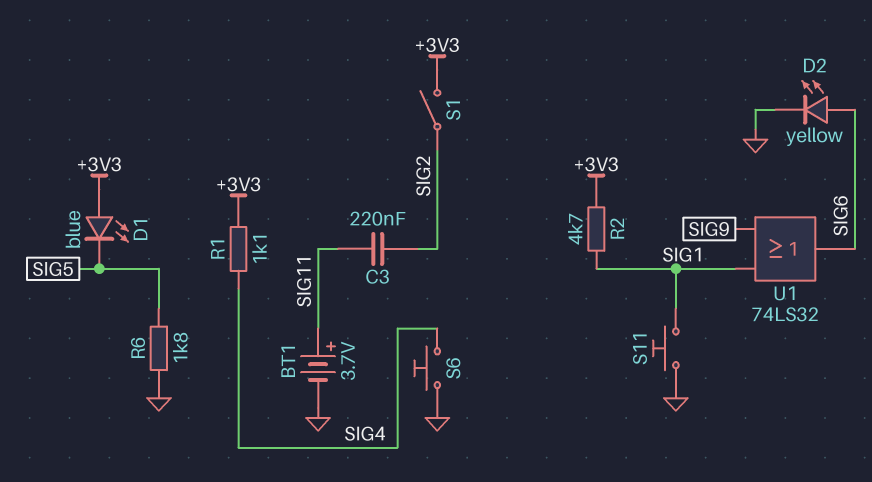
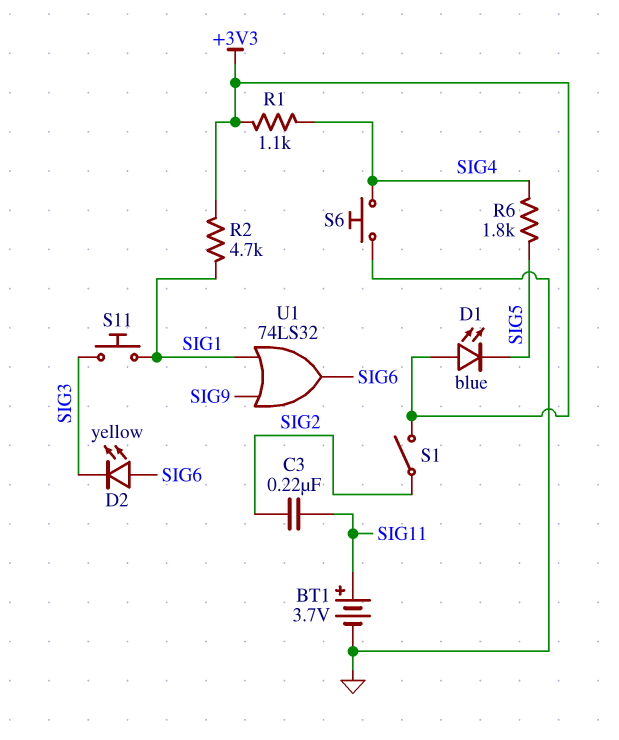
D2: LED yellow (A SIG6, K GND) -> LED yellow (A SIG6, K SIG3)
R6: 1.8k (GND, SIG5) -> 1.8k (SIG4, SIG5)
S11: button (GND, SIG1) -> button (SIG1, SIG3)

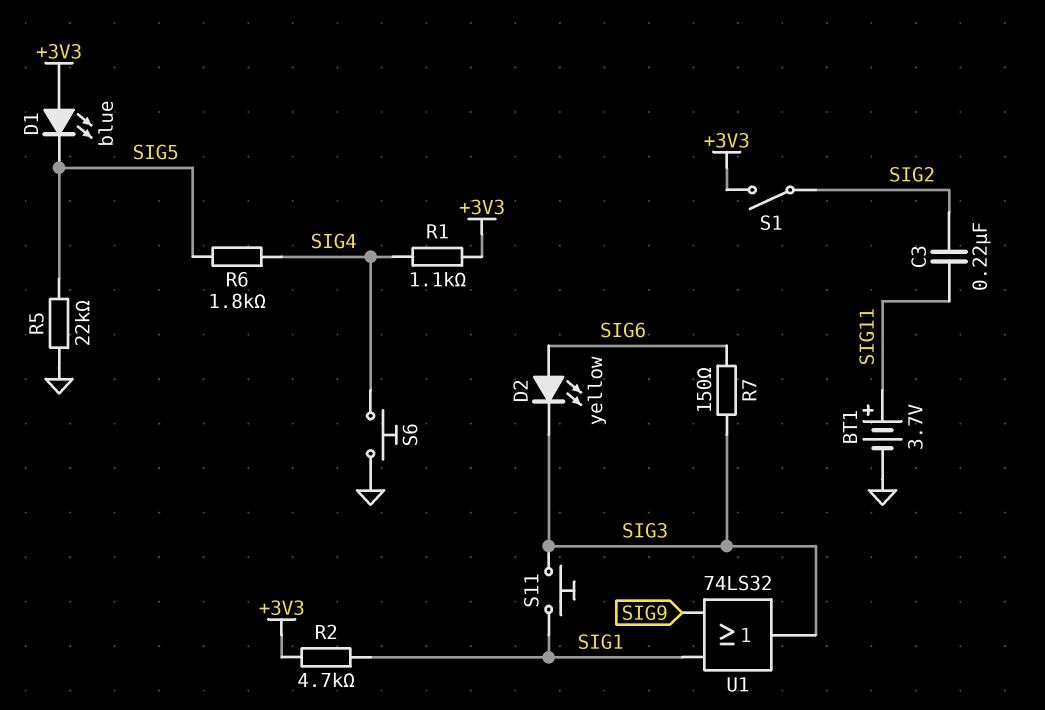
R5: none -> 22k (GND, SIG5)
R7: none -> 150 (SIG3, SIG6)
U1: OR 74LS32 (in SIG1, in SIG9, out SIG6) -> OR 74LS32 (in SIG1, in SIG9, out SIG3)

